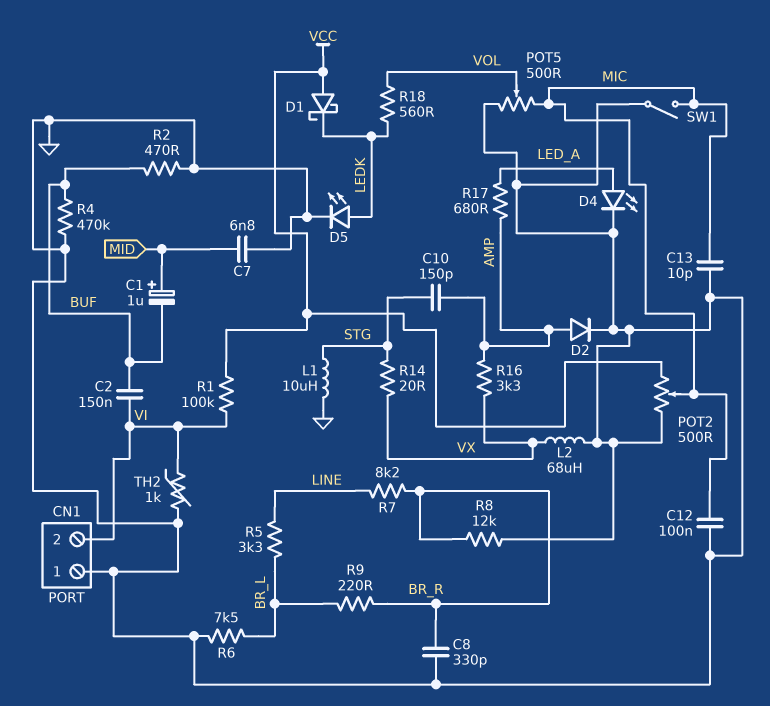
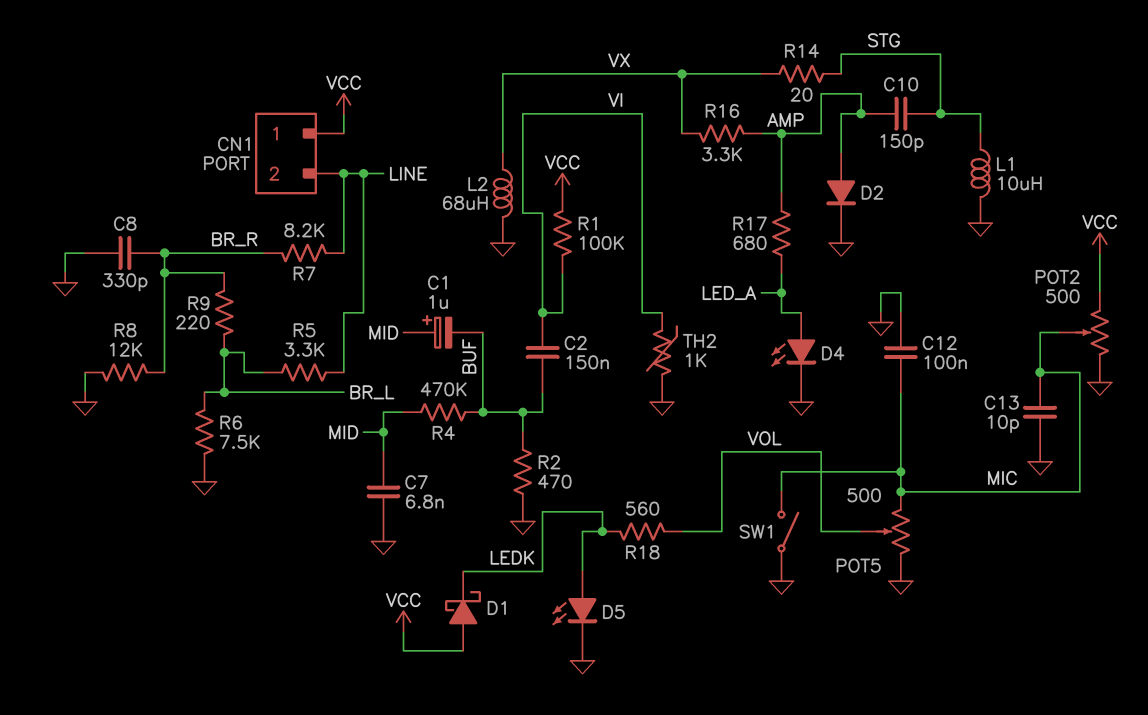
CN1 pin 1: GND -> VCC
CN1 pin 2: VI -> LINE
R4: 470k (BUF, GND) -> 470k (BUF, MID)

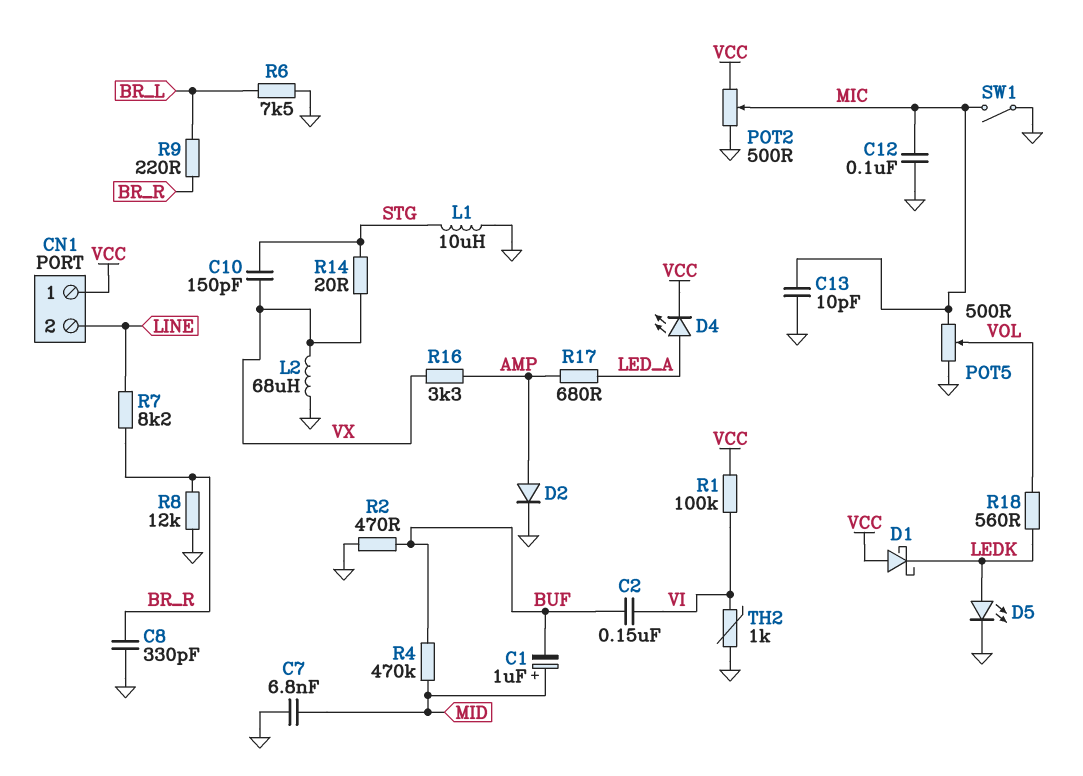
C10: 150pF (AMP, STG) -> 150pF (STG, VX)
D4: LED (A LED_A, K GND) -> LED (A LED_A, K VCC)
R5: 3.3k (BR_L, LINE) -> none

